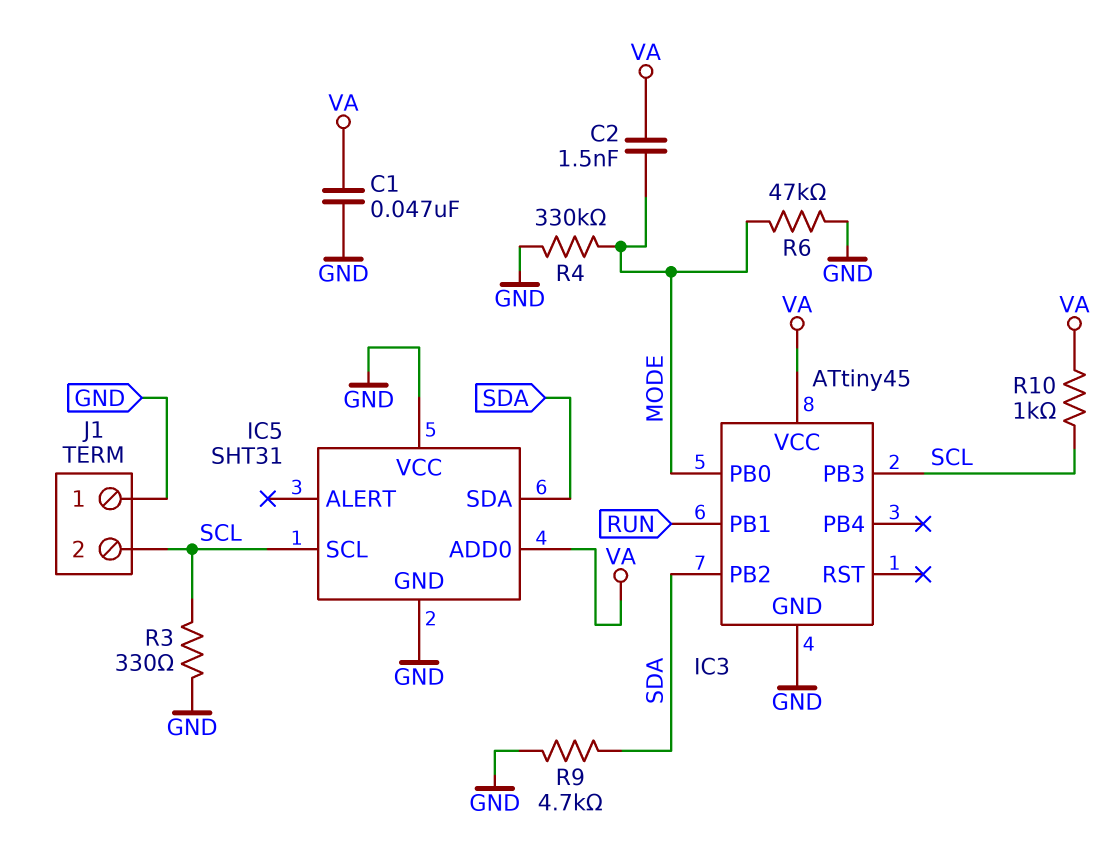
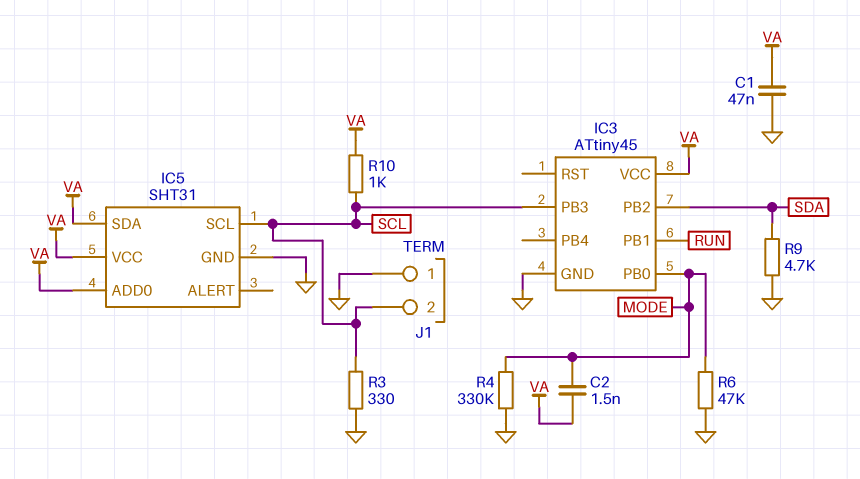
IC5 pin SDA: SDA -> VA
IC5 pin VCC: GND -> VA

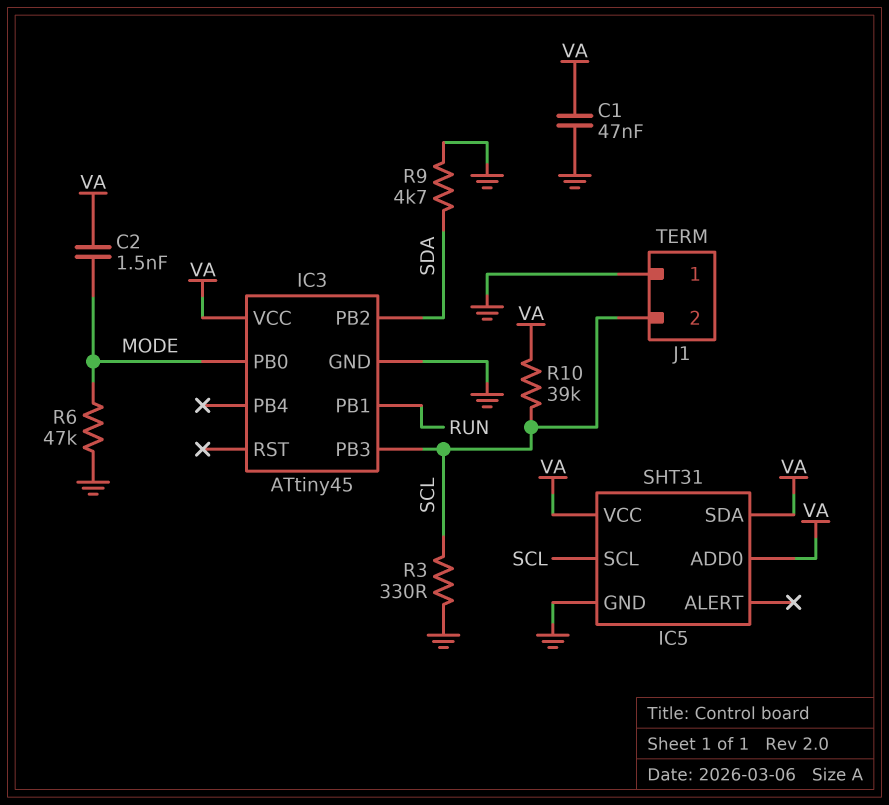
R4: 330k (GND, MODE) -> none
R10: 1k (SCL, VA) -> 39k (SCL, VA)

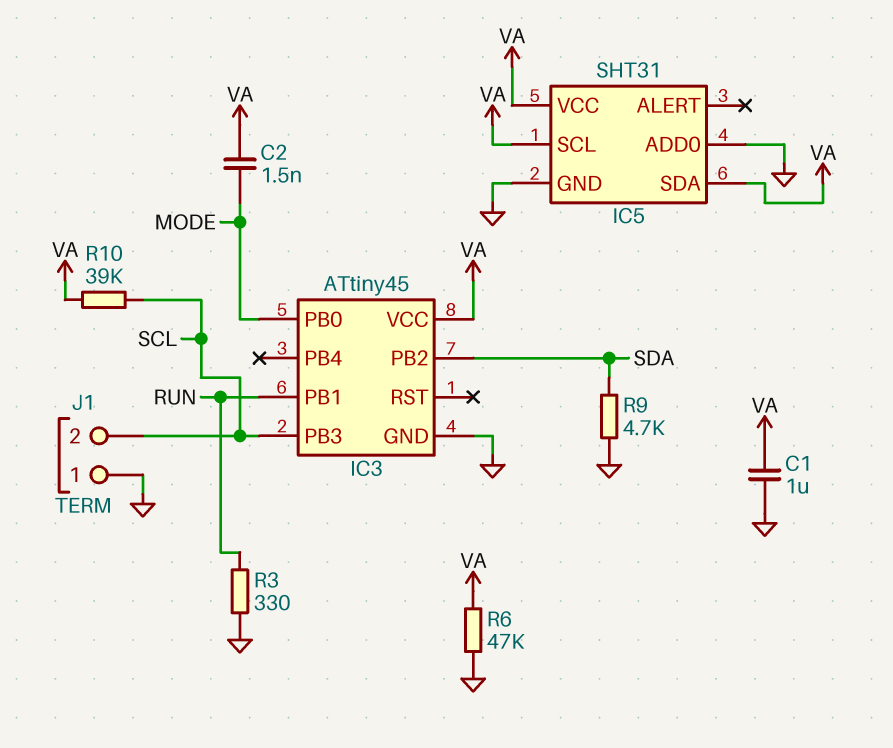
C1: 47nF (GND, VA) -> 1uF (GND, VA)
IC5 pin ADD0: VA -> GND
IC5 pin SCL: SCL -> VA
R3: 330 (GND, SCL) -> 330 (GND, RUN)
R6: 47k (GND, MODE) -> 47k (GND, VA)

